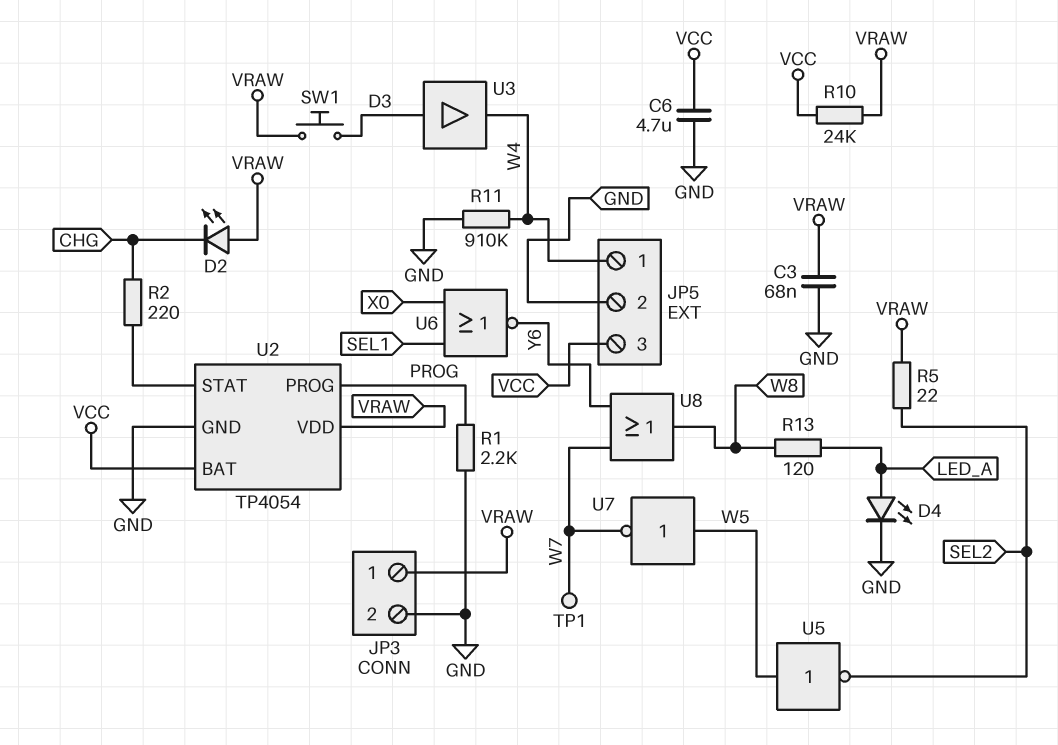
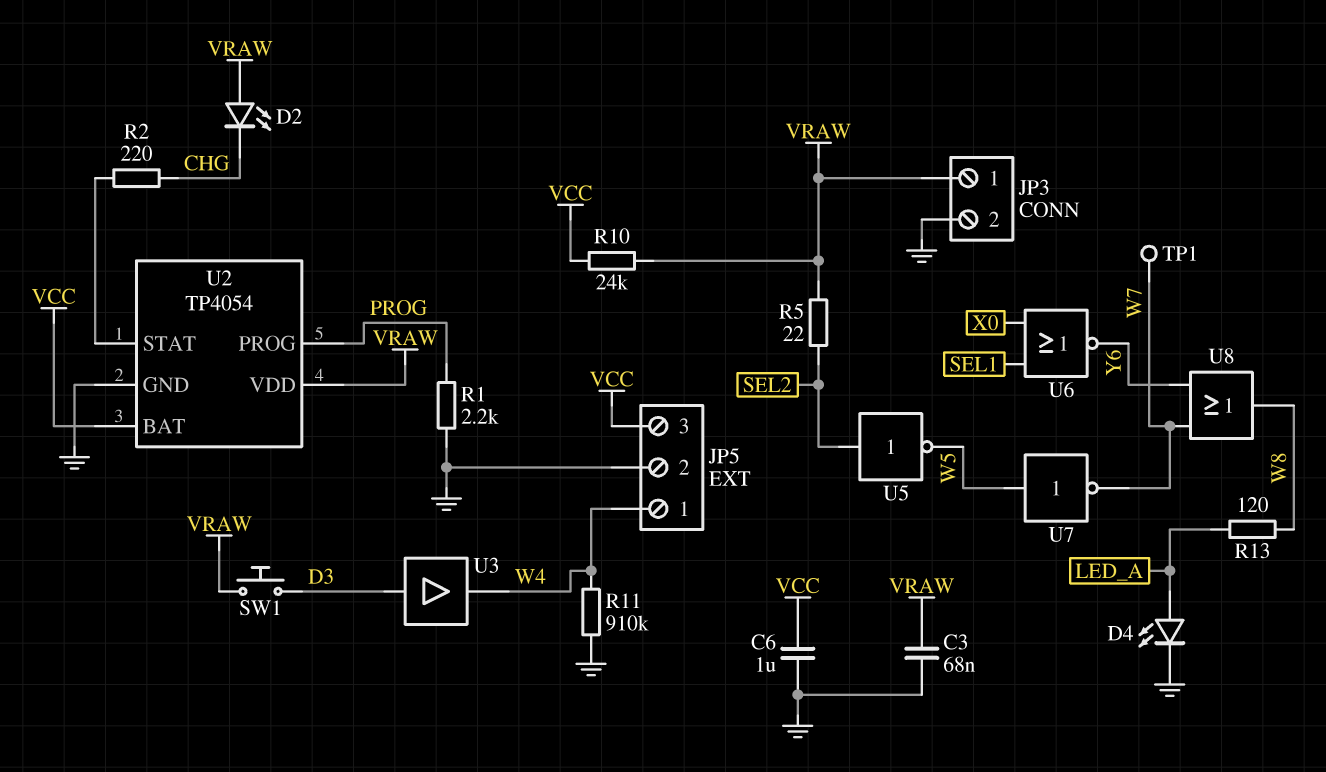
C6: 4.7uF (GND, VCC) -> 1uF (GND, VCC)
U5: NOT (in W5, out SEL2) -> NOT (in SEL2, out W5)

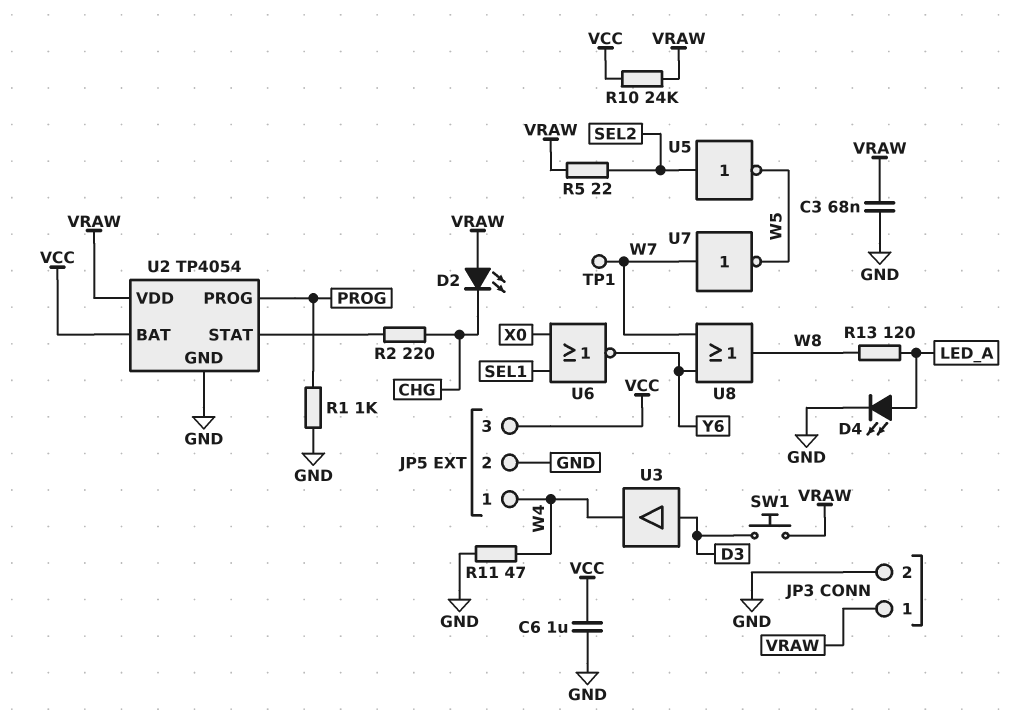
R1: 2.2k (GND, PROG) -> 1k (GND, PROG)
R11: 910k (GND, W4) -> 47 (GND, W4)
U7: NOT (in W5, out W7) -> NOT (in W7, out W5)

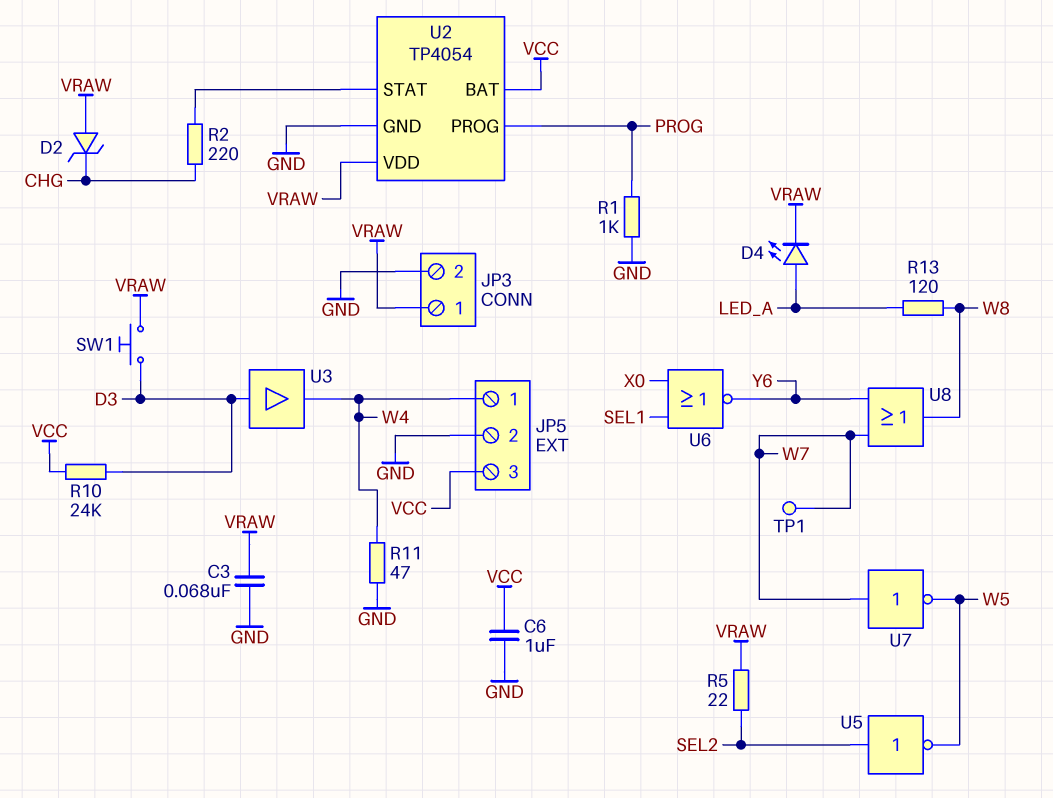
D2: LED (A VRAW, K CHG) -> zener (A VRAW, K CHG)
D4: LED (A LED_A, K GND) -> LED (A LED_A, K VRAW)
R10: 24k (VCC, VRAW) -> 24k (D3, VCC)

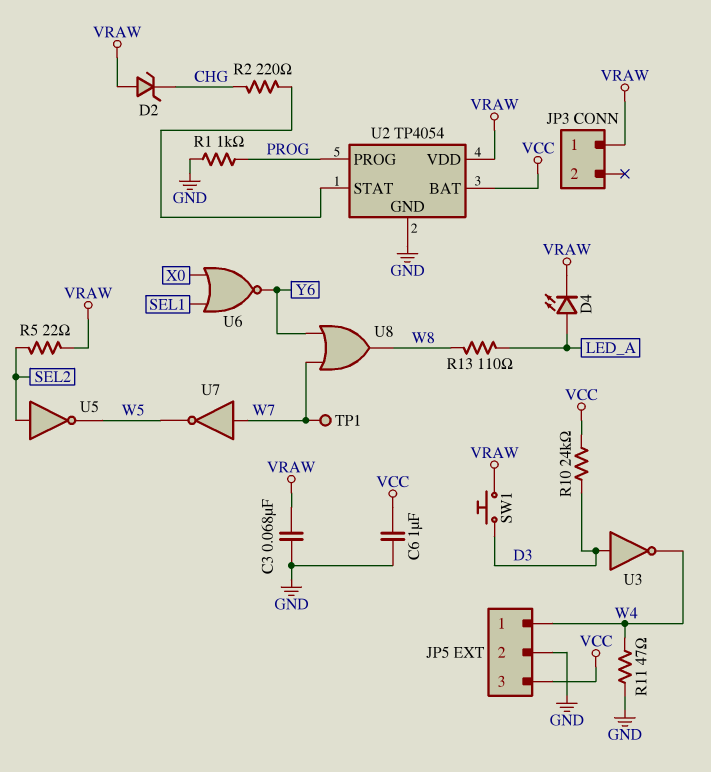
JP3 pin 2: GND -> none
R13: 120 (LED_A, W8) -> 110 (LED_A, W8)
U3: buffer (in D3, out W4) -> NOT (in D3, out W4)

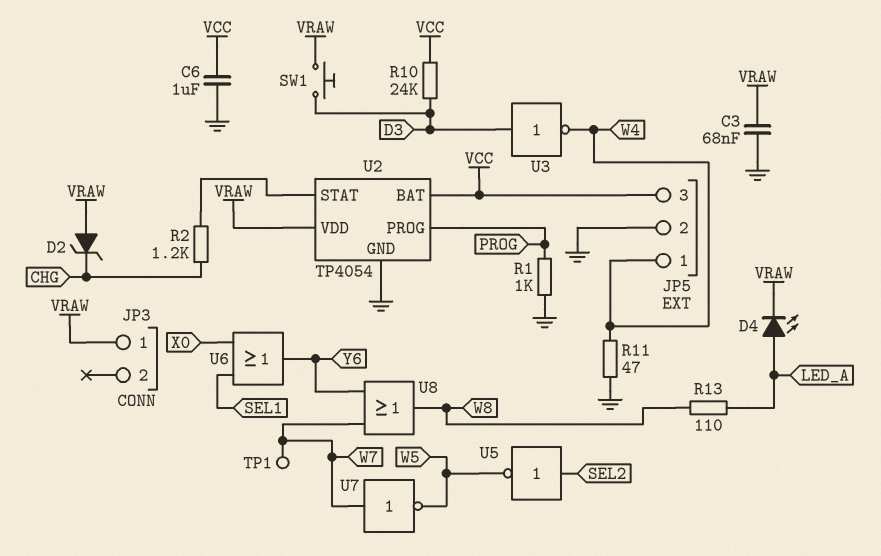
R2: 220 (CHG, U2/STAT) -> 1.2k (CHG, U2/STAT)
R5: 22 (SEL2, VRAW) -> none
U6: NOR (in SEL1, in X0, out Y6) -> OR (in SEL1, in X0, out Y6)

